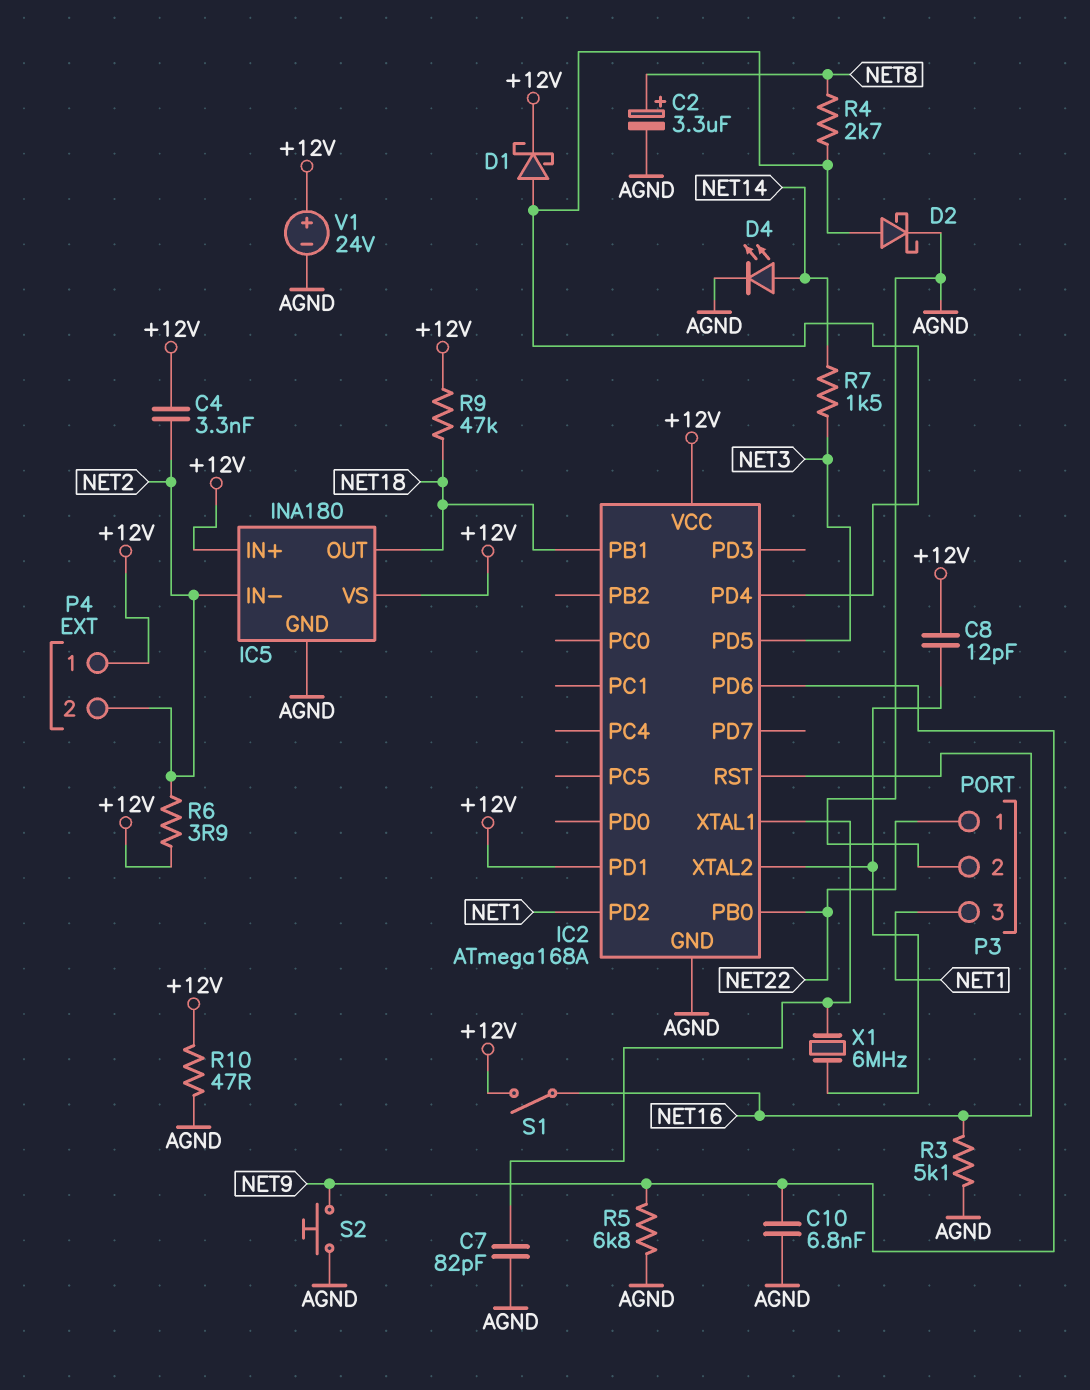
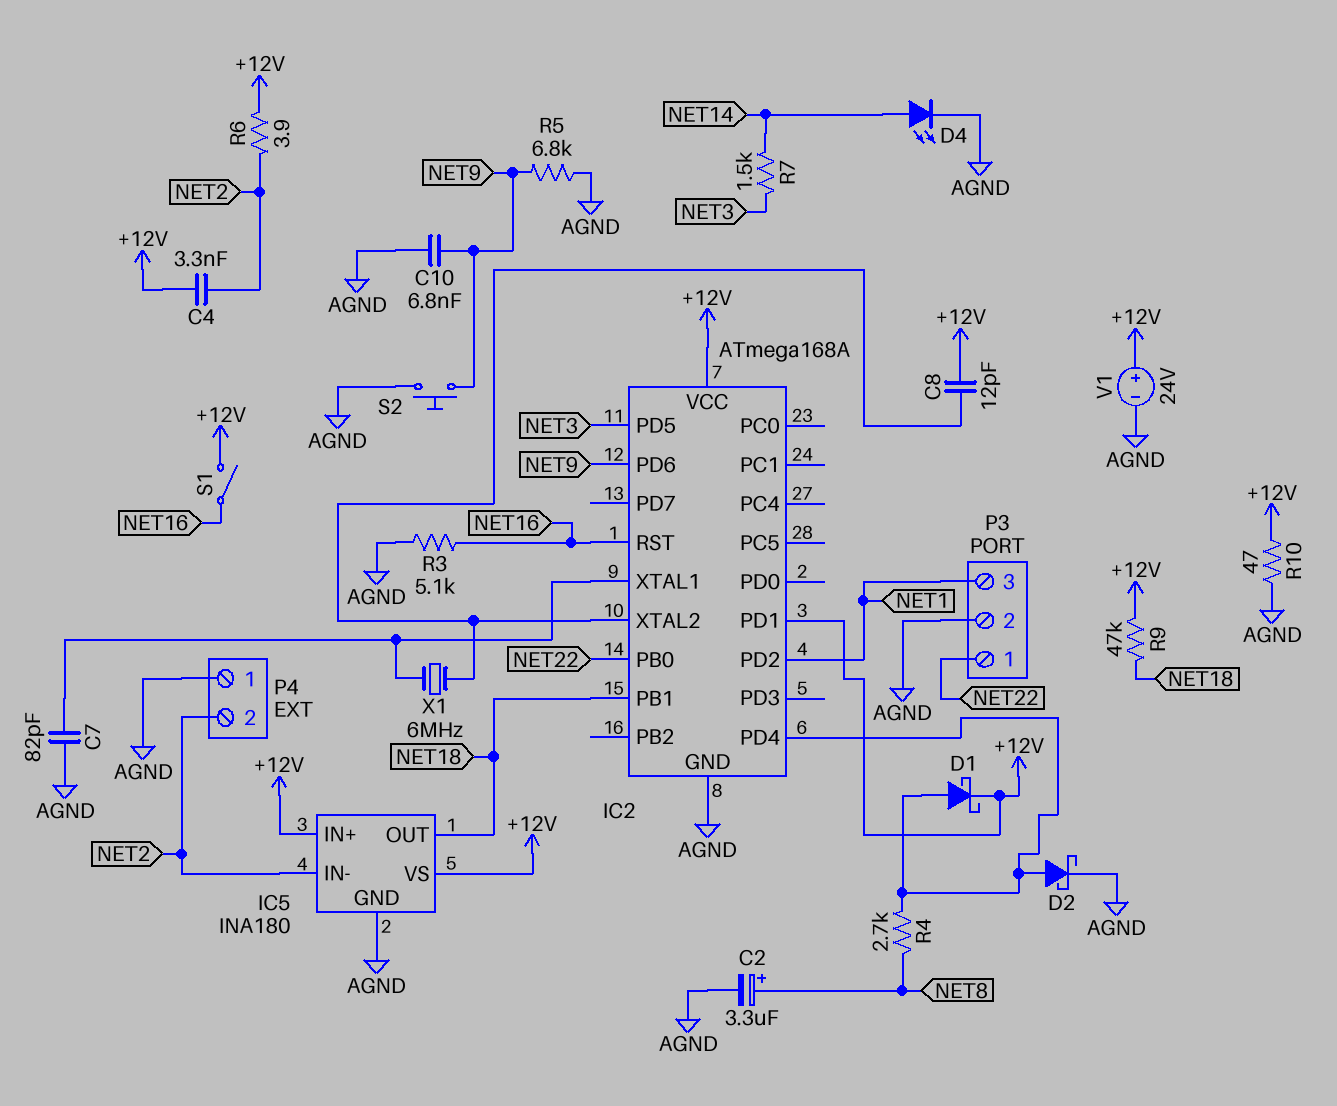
P4 pin 1: +12V -> AGND

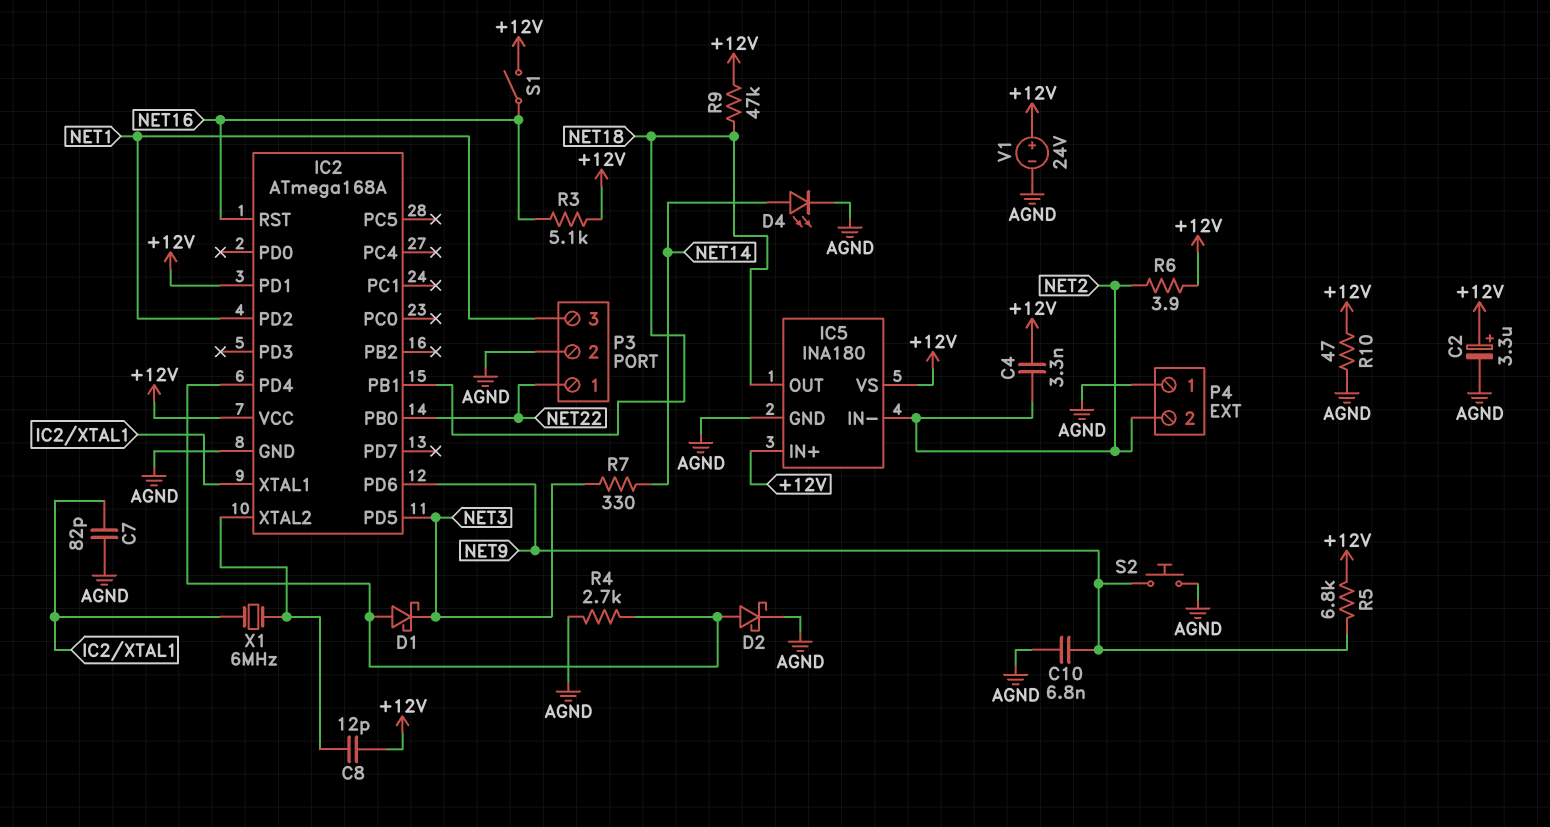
C2: 3.3uF (plus NET8, minus AGND) -> 3.3uF (plus +12V, minus AGND)
D1: schottky (A IC2/PD4, K +12V) -> schottky (A IC2/PD4, K NET3)
R3: 5.1k (AGND, NET16) -> 5.1k (+12V, NET16)
R4: 2.7k (IC2/PD4, NET8) -> 2.7k (AGND, IC2/PD4)
R5: 6.8k (AGND, NET9) -> 6.8k (+12V, NET9)
R7: 1.5k (NET3, NET14) -> 330 (NET3, NET14)

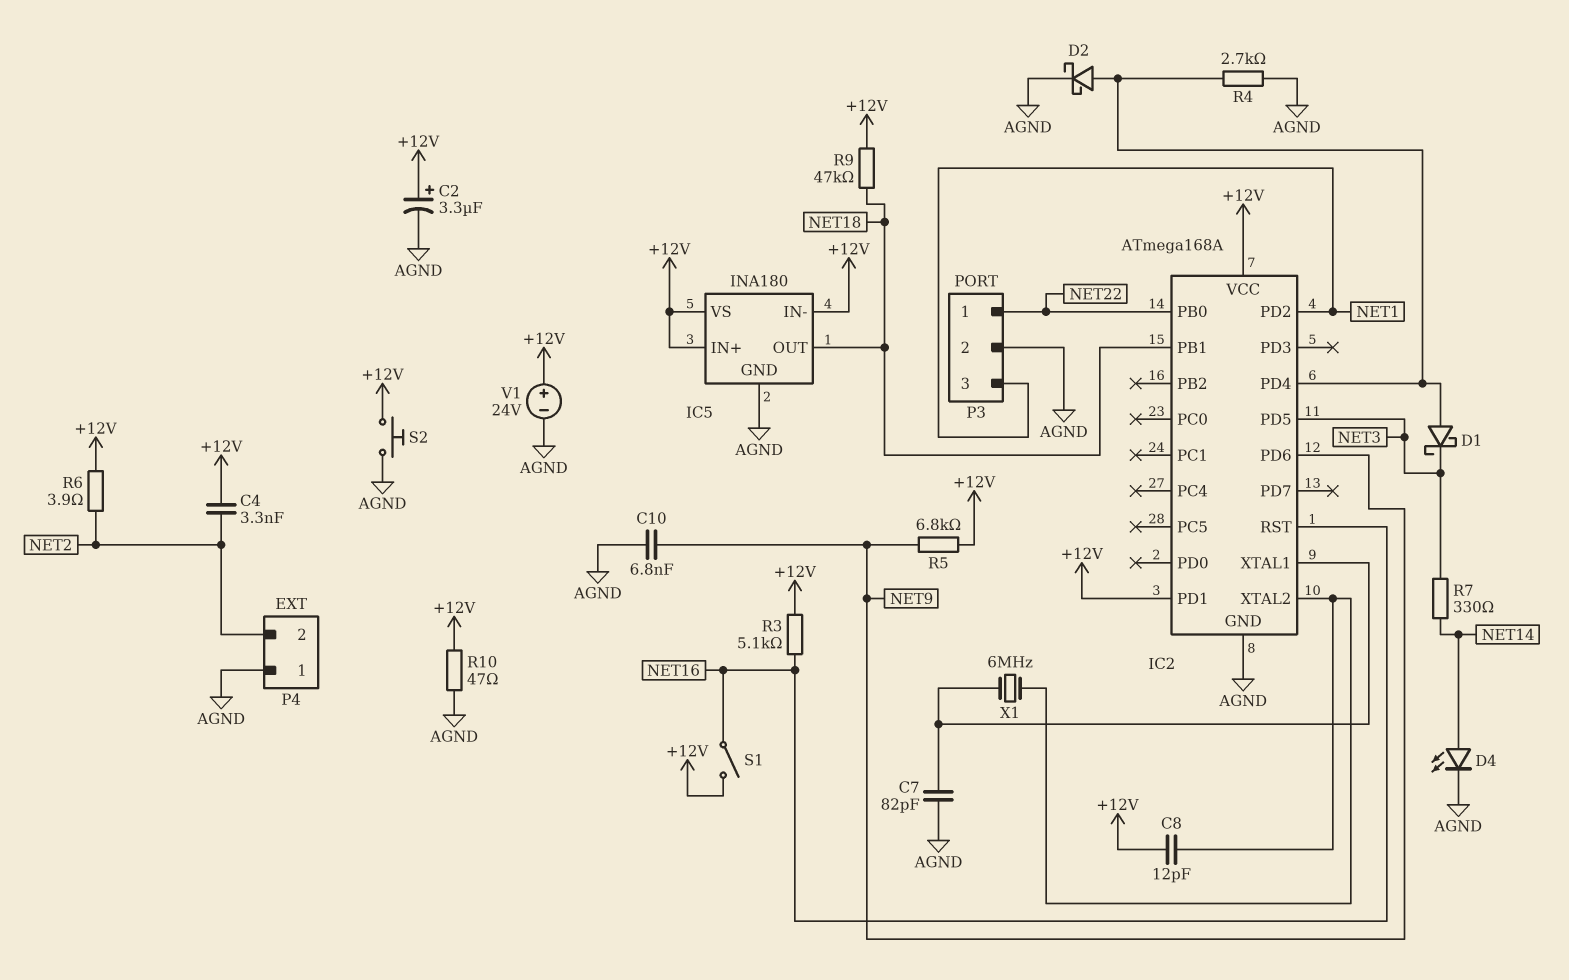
IC5 pin IN-: NET2 -> +12V
S2: button (AGND, NET9) -> button (+12V, AGND)

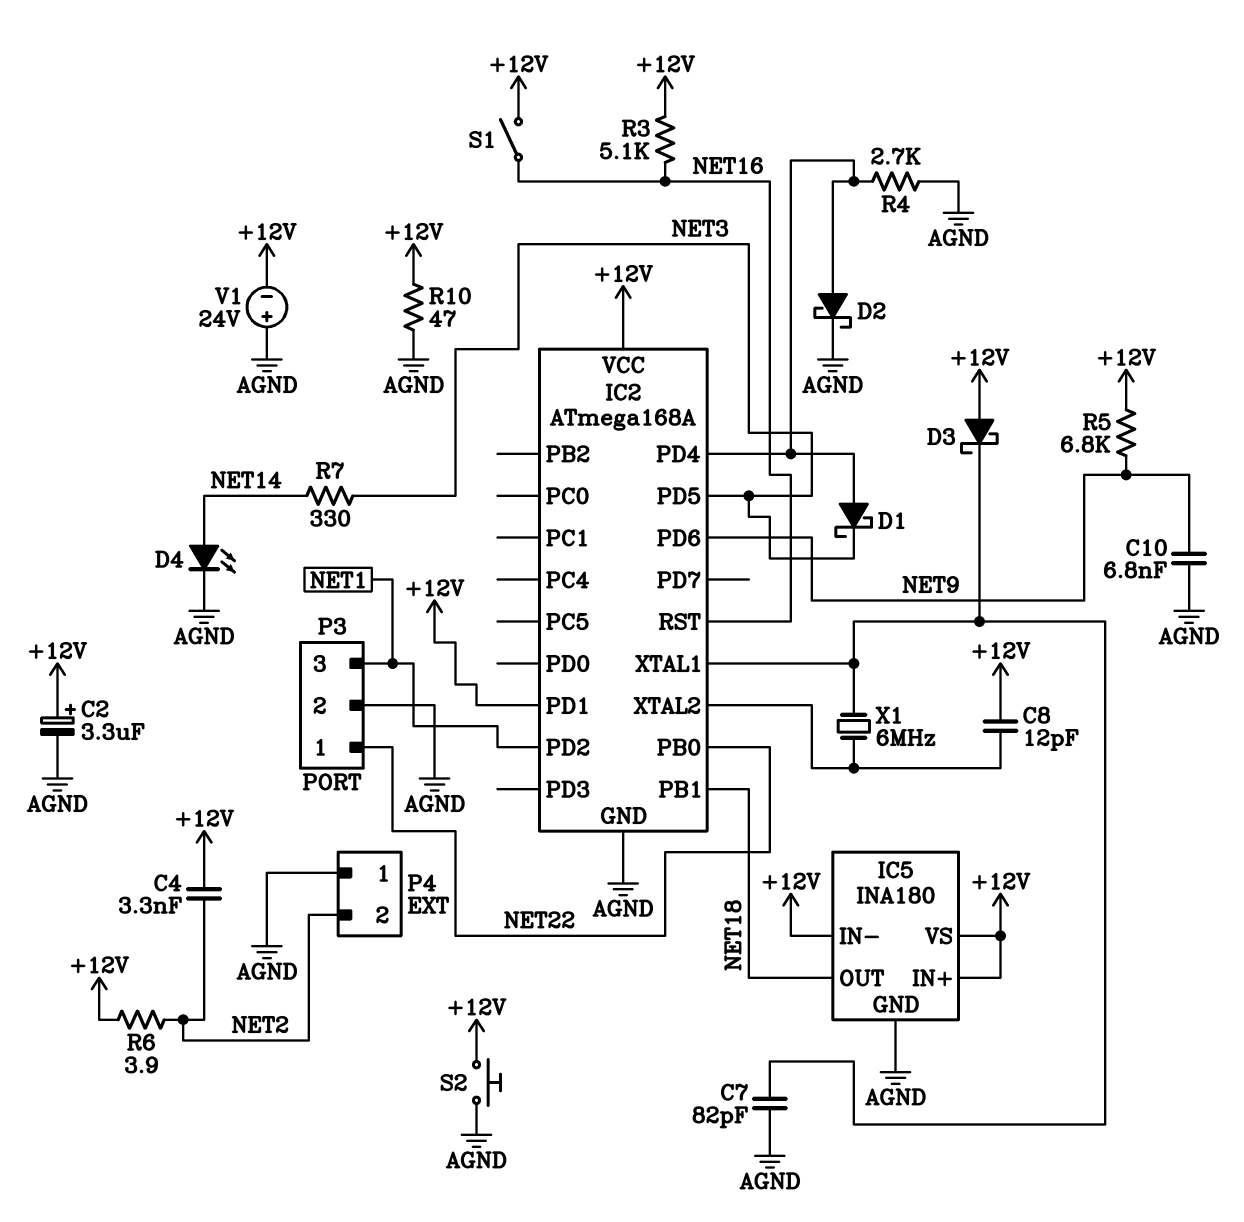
D3: none -> schottky (A +12V, K IC2/XTAL1)
R9: 47k (+12V, NET18) -> none
V1: 24V (plus +12V, minus AGND) -> 24V (plus AGND, minus +12V)

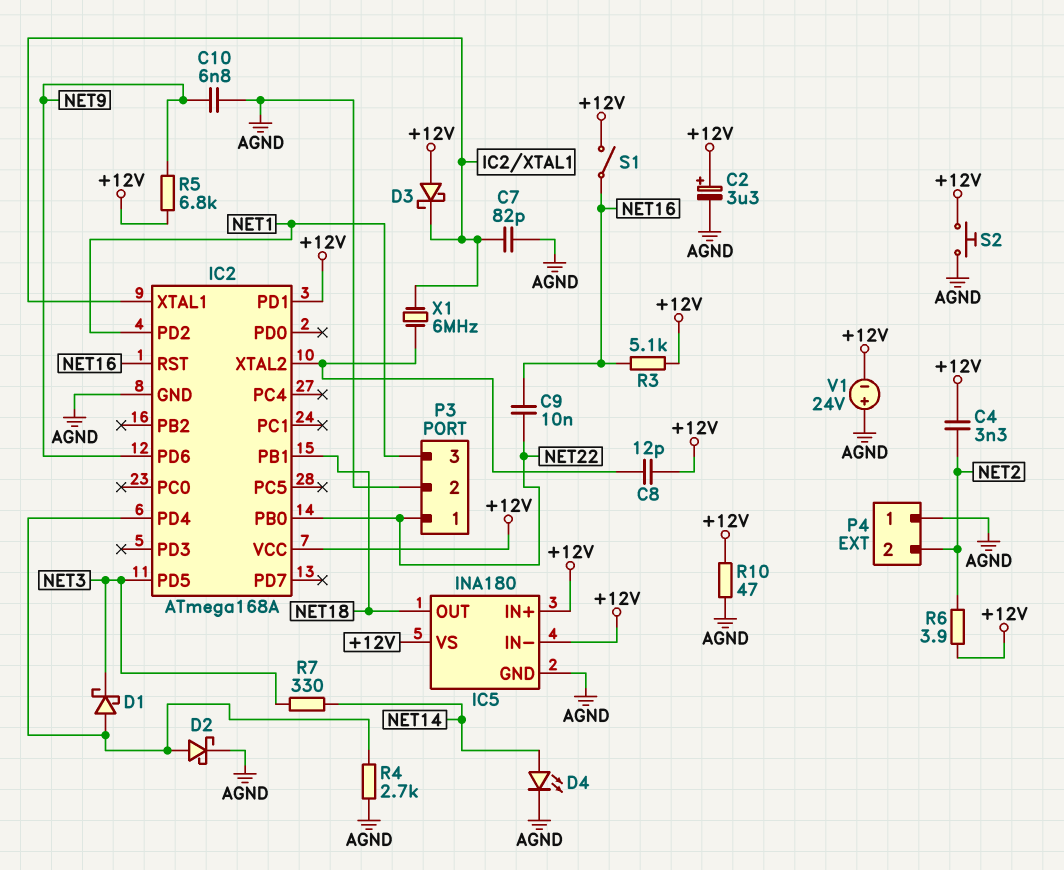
C9: none -> 10nF (NET16, NET22)

